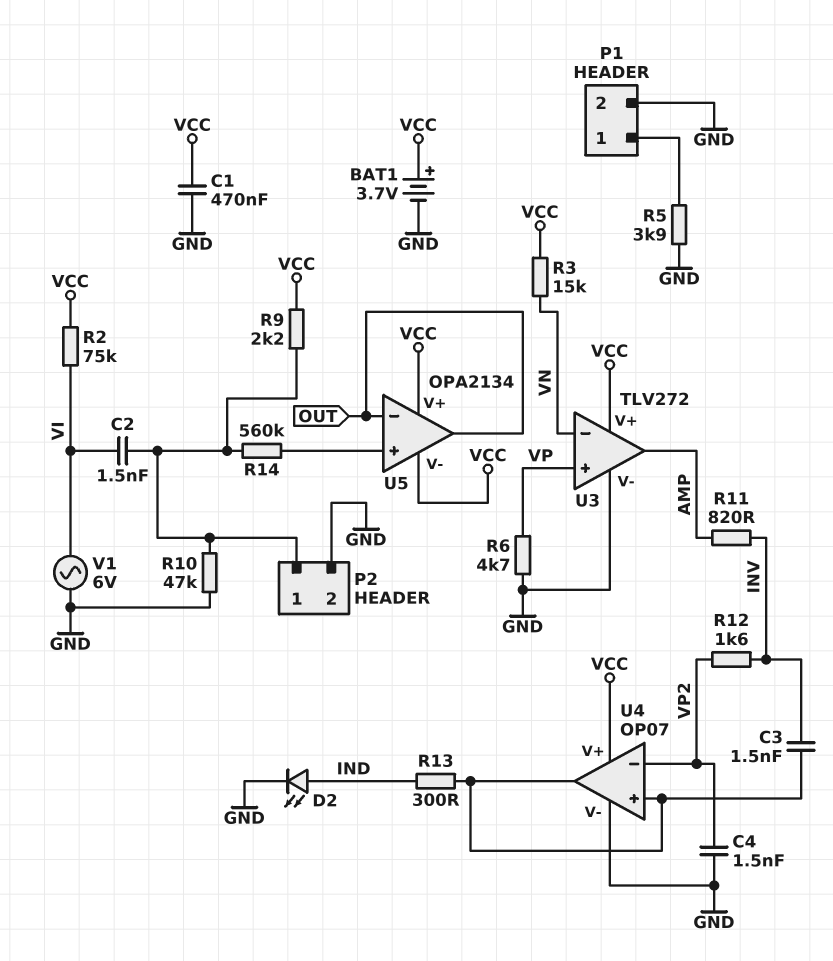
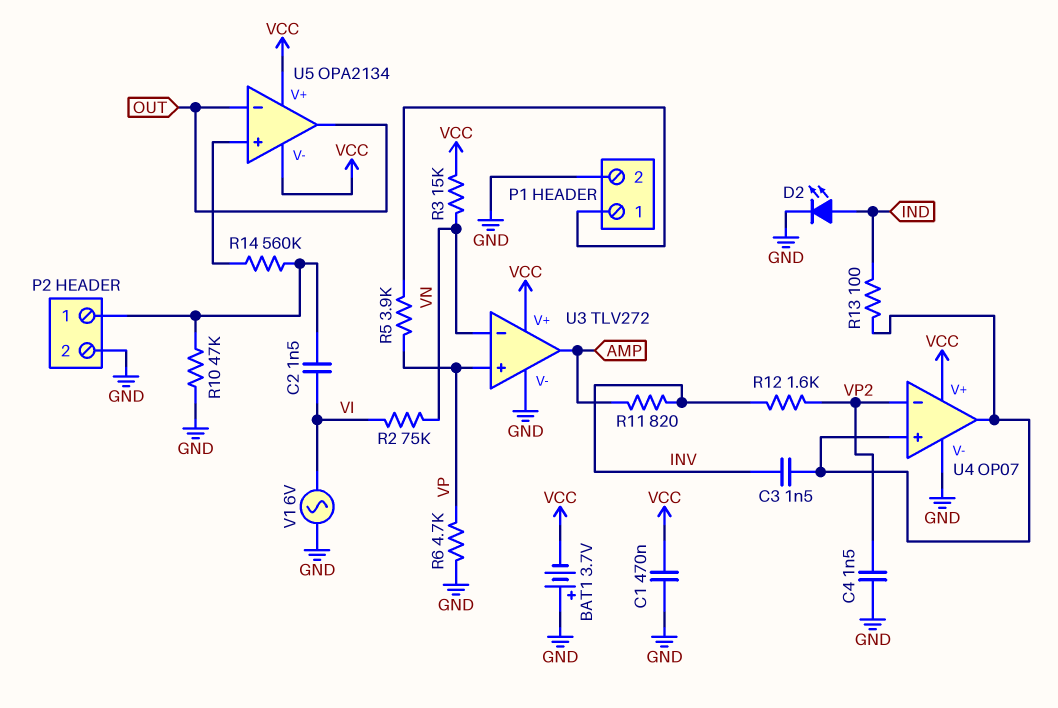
BAT1: 3.7V (plus VCC, minus GND) -> 3.7V (plus GND, minus VCC)
R2: 75k (VCC, VI) -> 75k (VI, VN)
R5: 3.9k (GND, P1/1) -> 3.9k (P1/1, VP)
R9: 2.2k (P2/1, VCC) -> none
R13: 300 (IND, U4/in+) -> 100 (IND, U4/in+)

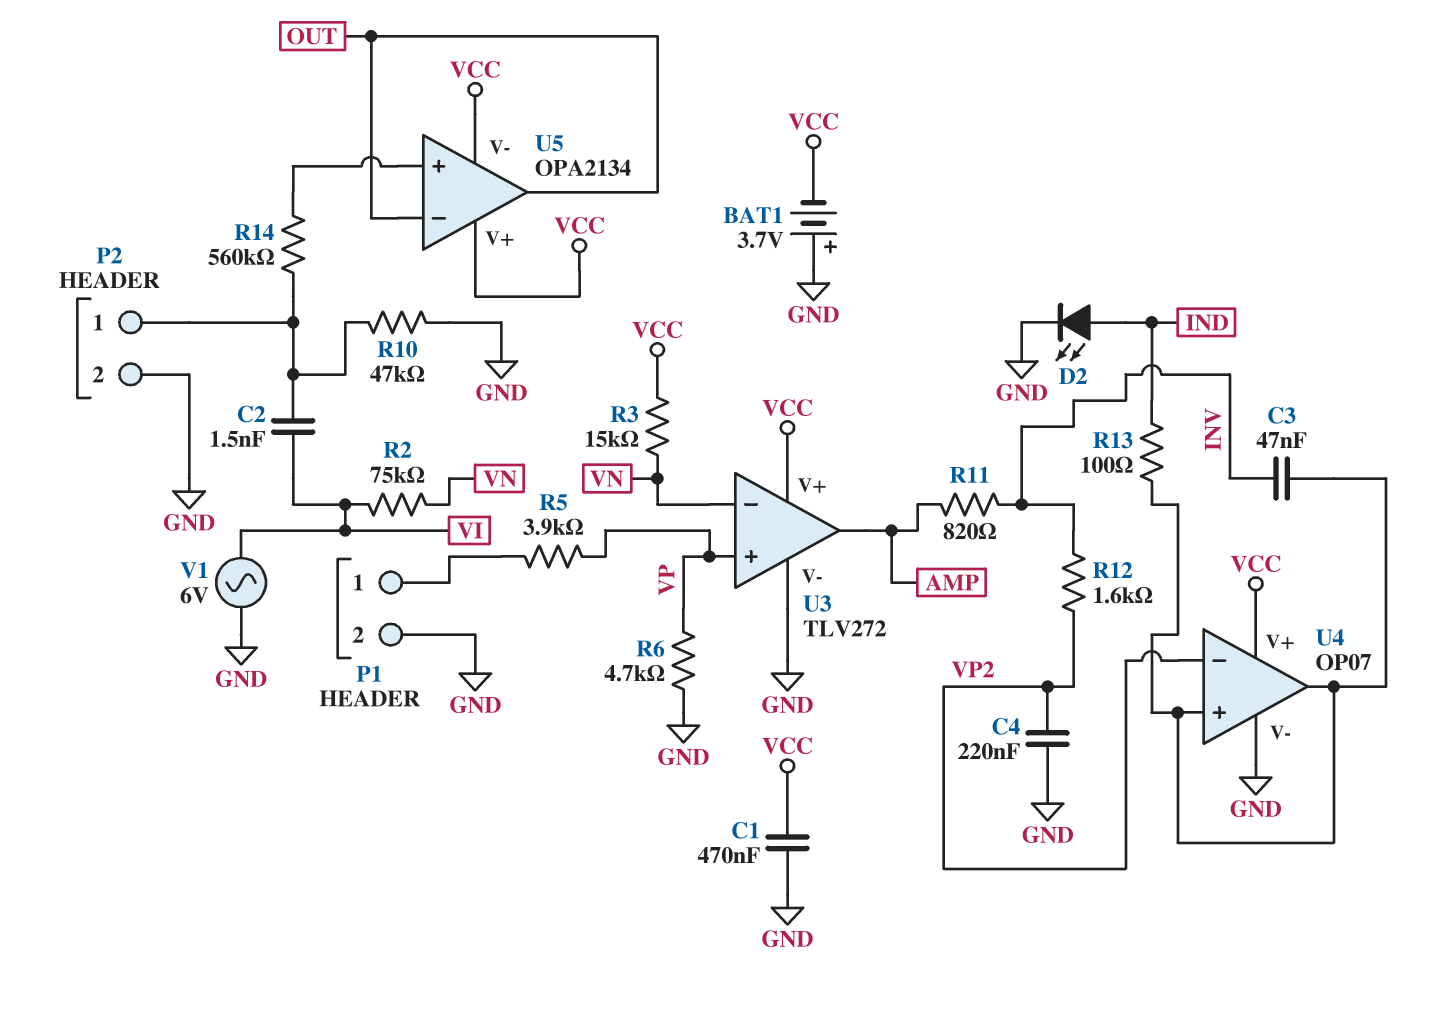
C3: 1.5nF (INV, U4/in+) -> 47nF (INV, U4/in+)
C4: 1.5nF (GND, VP2) -> 220nF (GND, VP2)

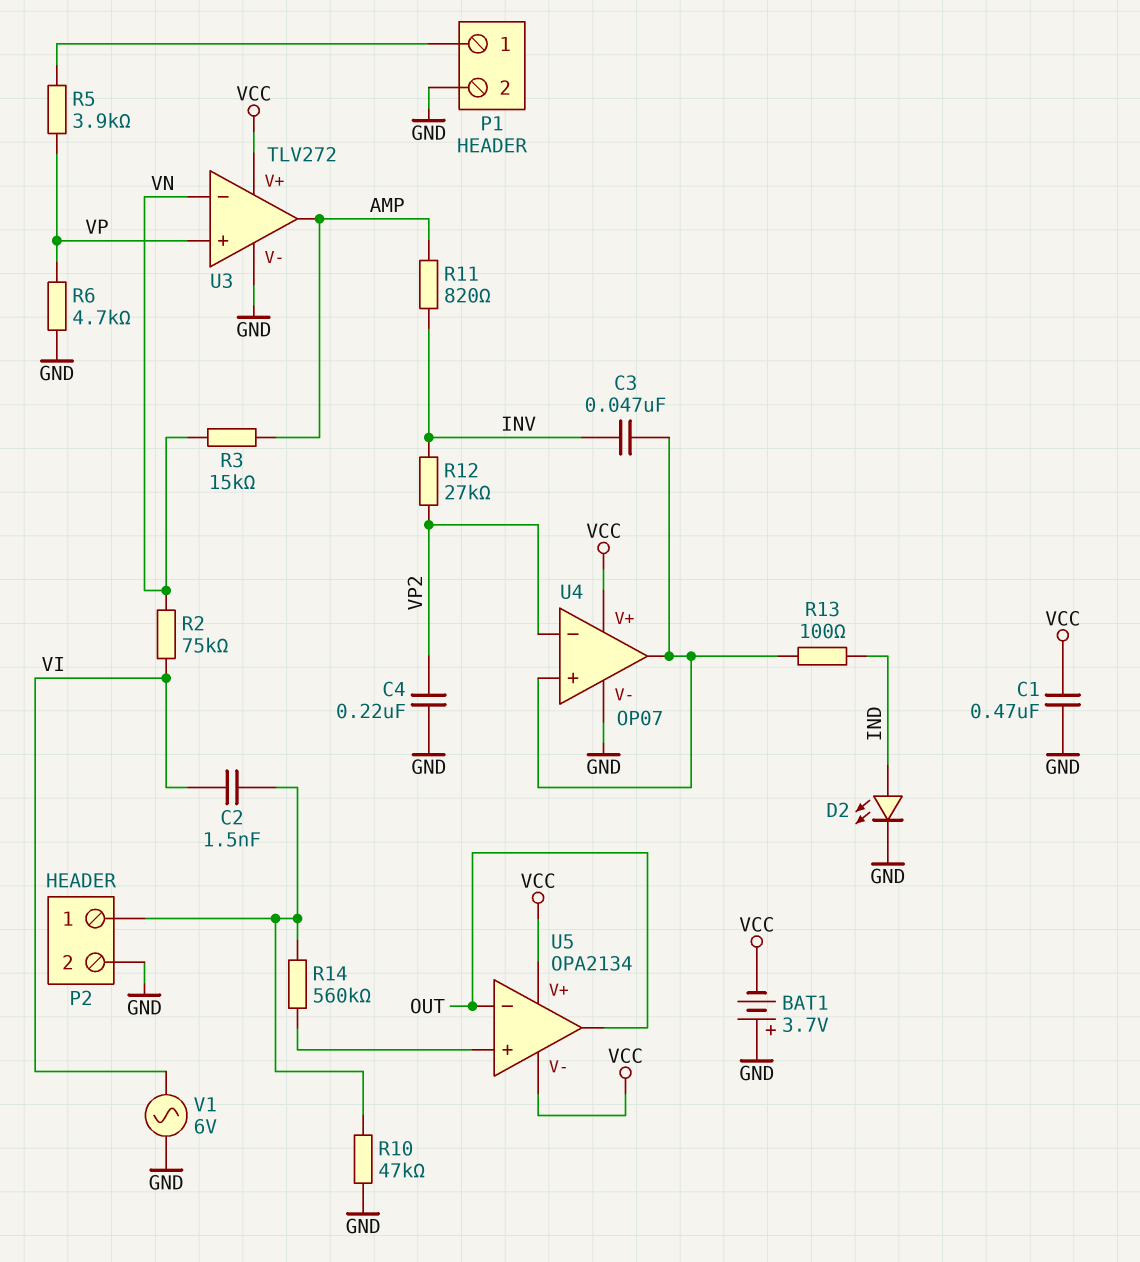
R3: 15k (VCC, VN) -> 15k (AMP, VN)
R12: 1.6k (INV, VP2) -> 27k (INV, VP2)

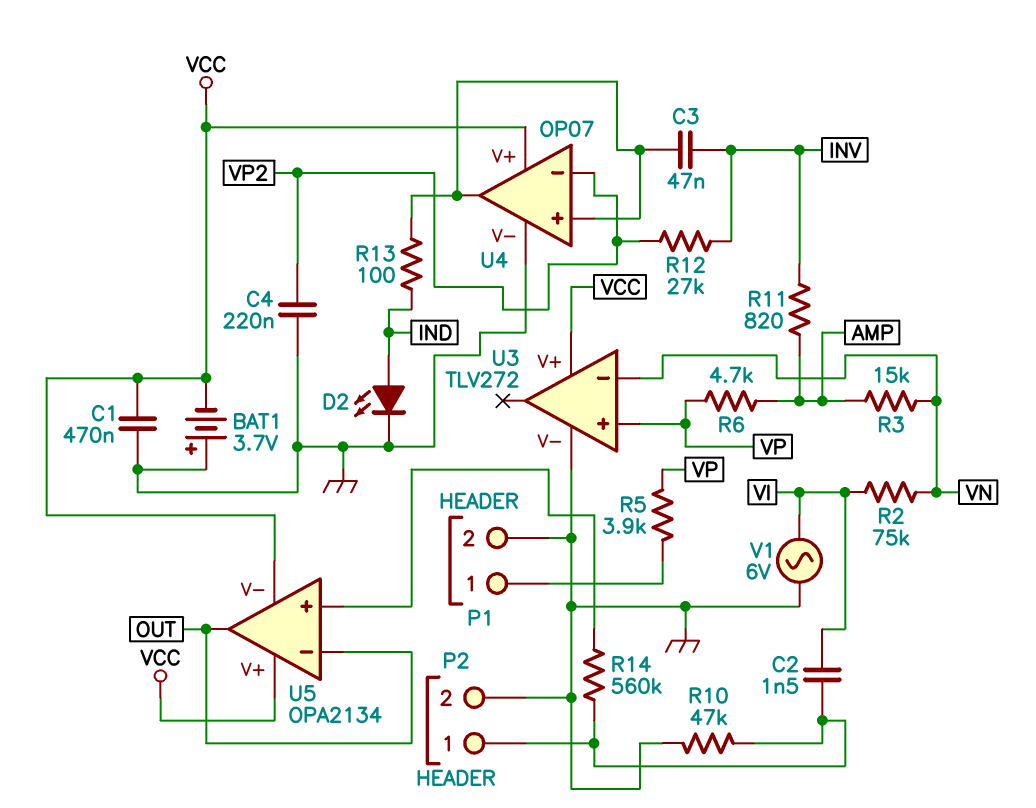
R6: 4.7k (GND, VP) -> 4.7k (AMP, VP)
U3 pin out: AMP -> none

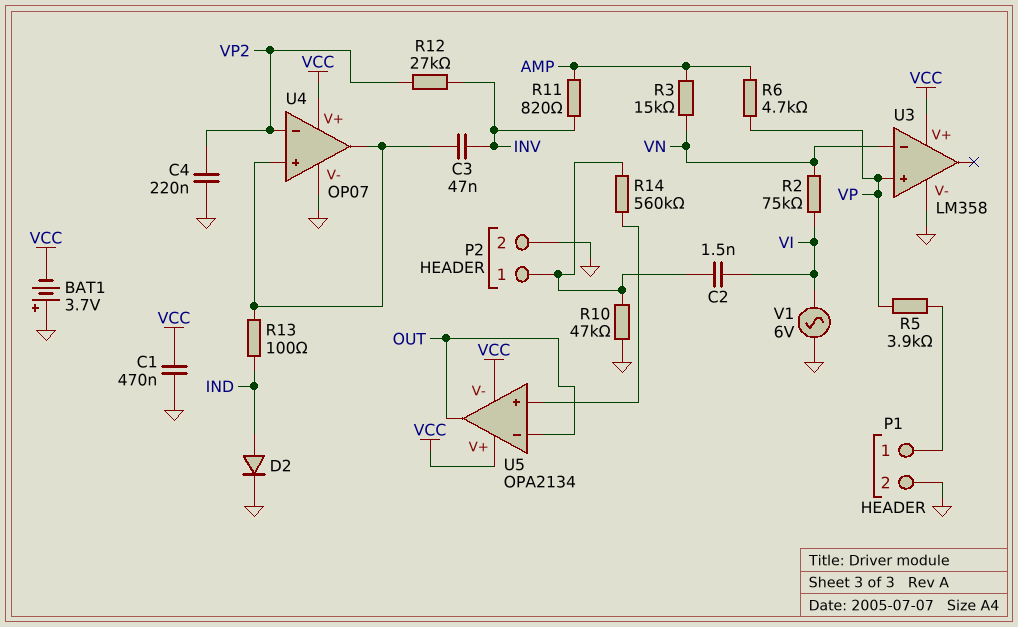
D2: LED (A IND, K GND) -> diode (A IND, K GND)
U3: TLV272 -> LM358

